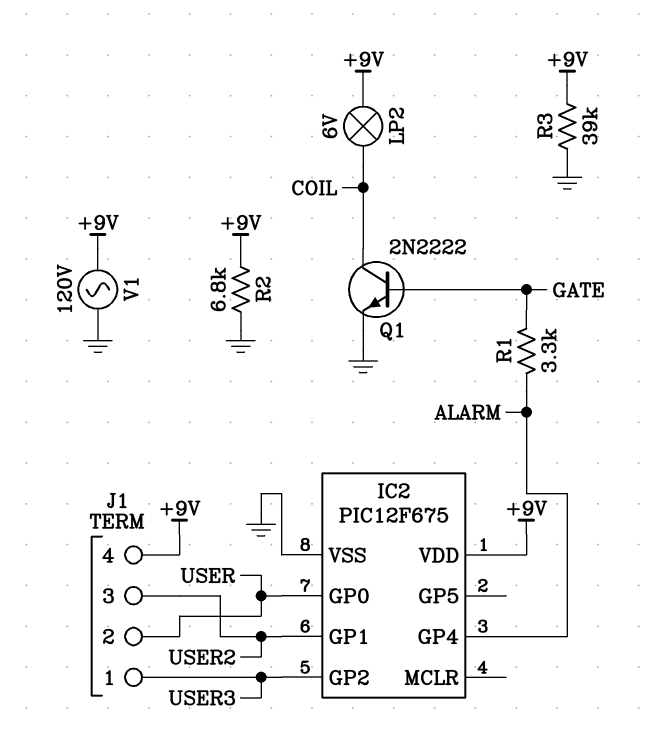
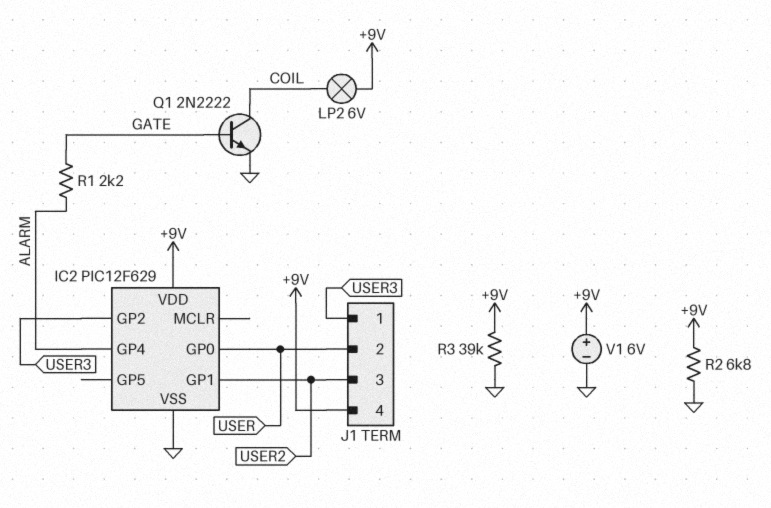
IC2: PIC12F675 -> PIC12F629
R1: 3.3k (ALARM, GATE) -> 2.2k (ALARM, GATE)
V1: AC 120V (+9V, GND) -> 6V (plus +9V, minus GND)

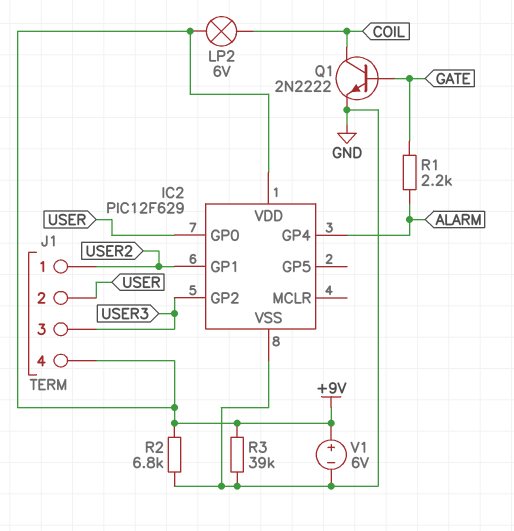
J1 pin 1: USER3 -> USER2
J1 pin 3: USER2 -> USER3

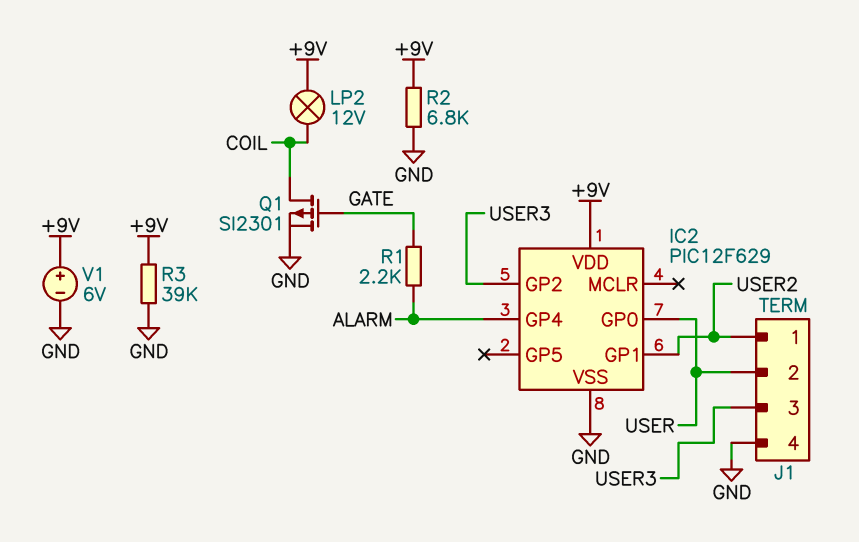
J1 pin 4: +9V -> GND
LP2: lamp 6V (+9V, COIL) -> lamp 12V (+9V, COIL)
Q1: NPN 2N2222 (B GATE, C COIL, E GND) -> PMOS SI2301 (G GATE, D COIL, S GND)

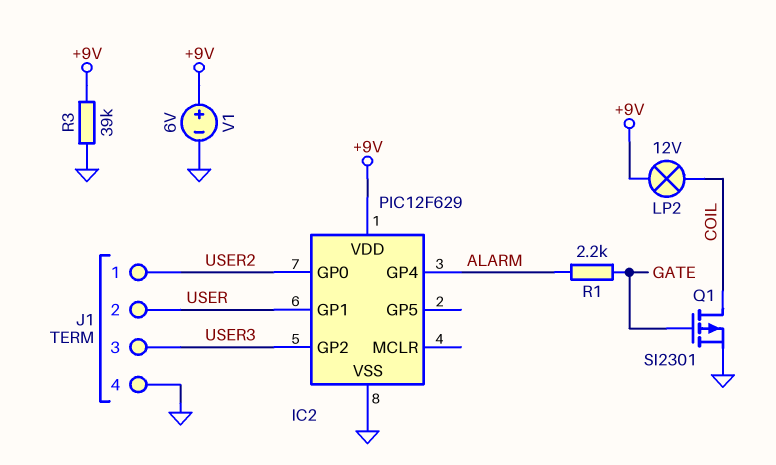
IC2 pin GP0: USER -> USER2
IC2 pin GP1: USER2 -> USER
R2: 6.8k (+9V, GND) -> none

